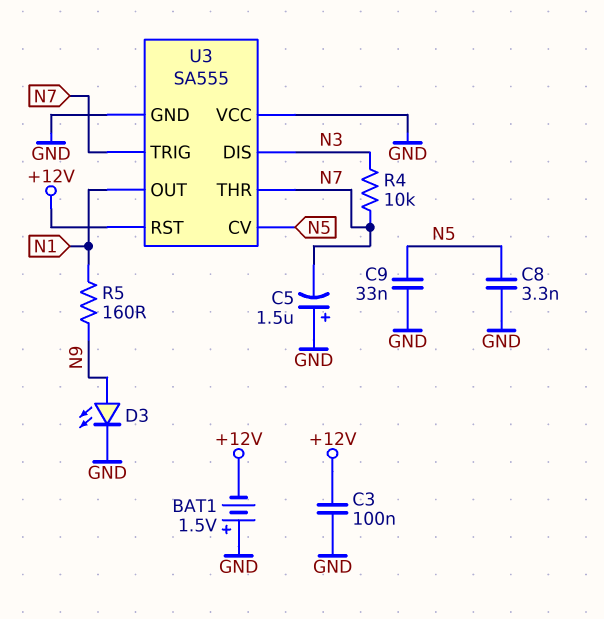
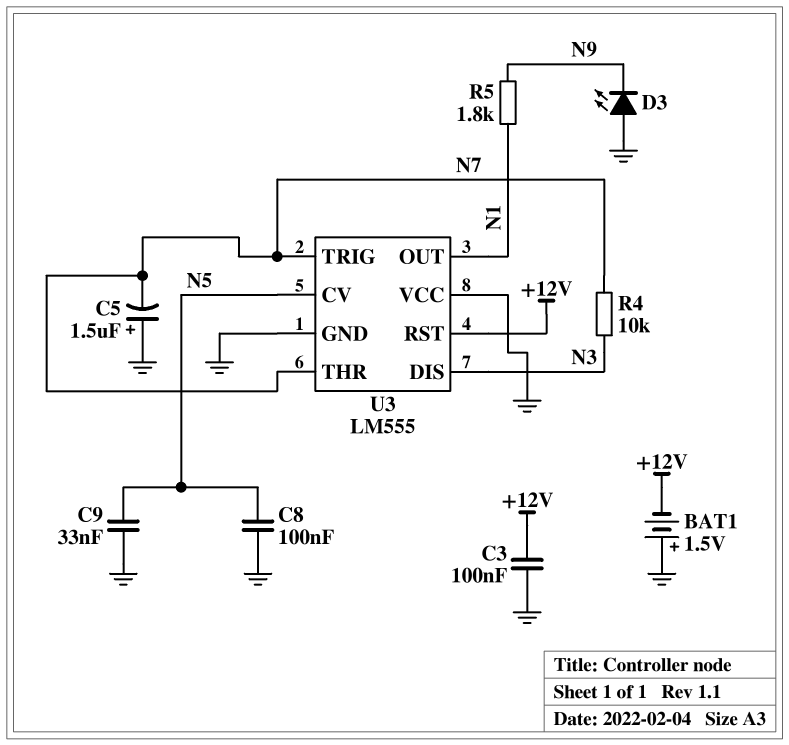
C8: 3.3nF (GND, N5) -> 100nF (GND, N5)
D3: LED (A N9, K GND) -> LED (A GND, K N9)
R5: 160 (N1, N9) -> 1.8k (N1, N9)
U3: SA555 -> LM555

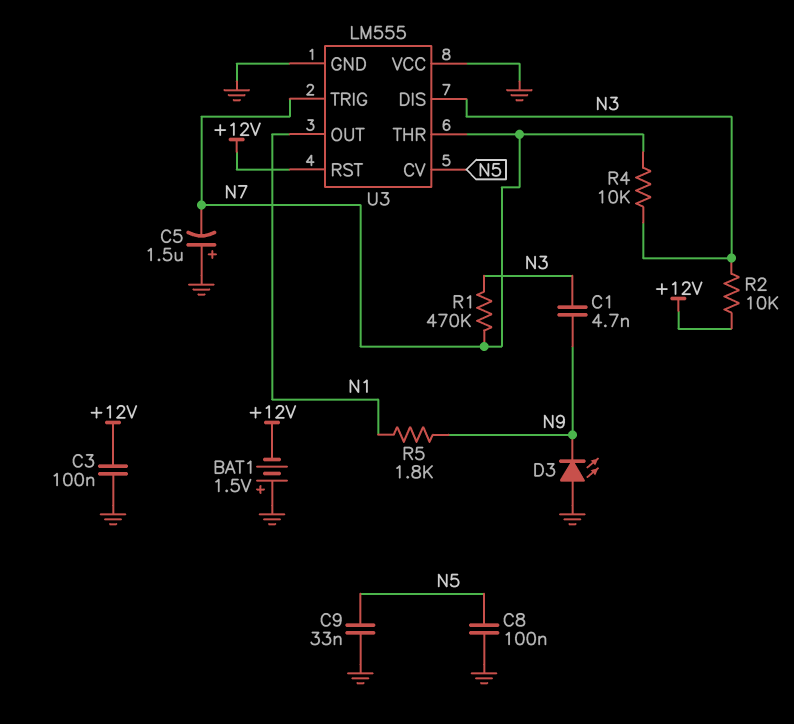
C1: none -> 4.7nF (N3, N9)
R1: none -> 470k (N3, N7)
R2: none -> 10k (+12V, N3)

